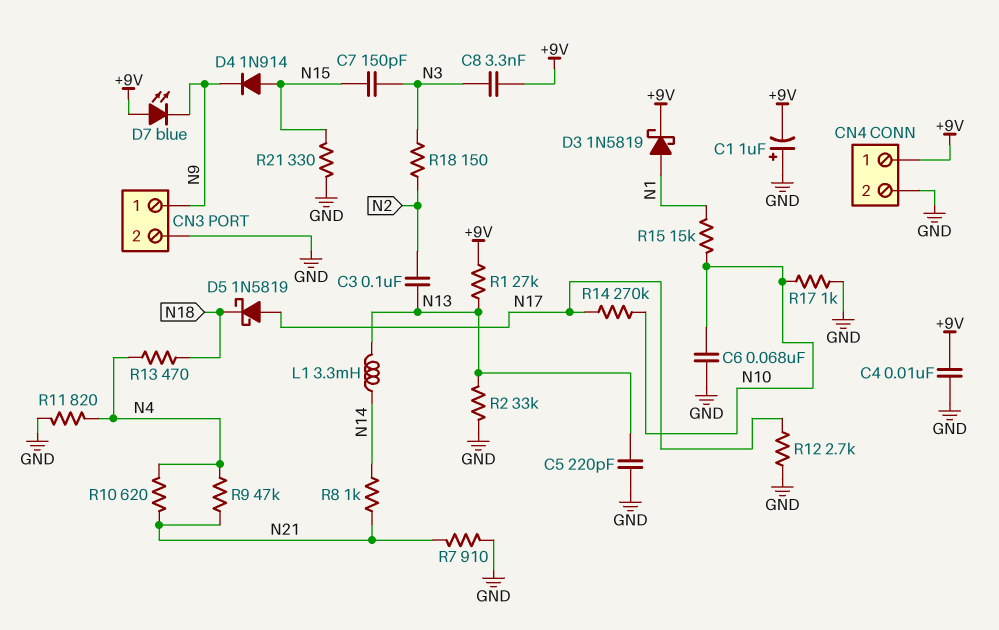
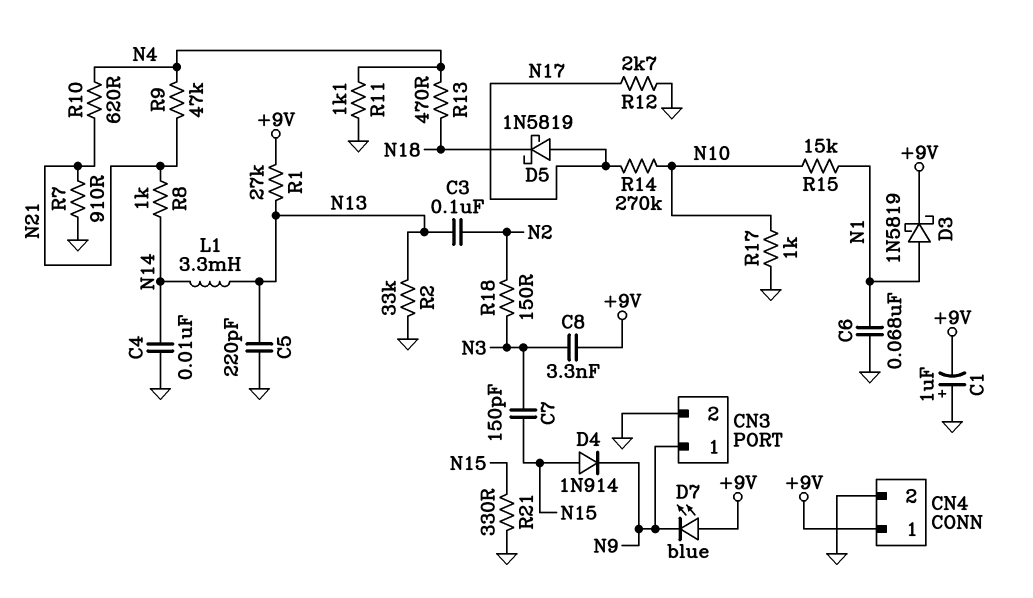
C4: 10nF (+9V, GND) -> 10nF (GND, N14)
C6: 68nF (GND, N10) -> 68nF (GND, N1)
R11: 820 (GND, N4) -> 1.1k (GND, N4)

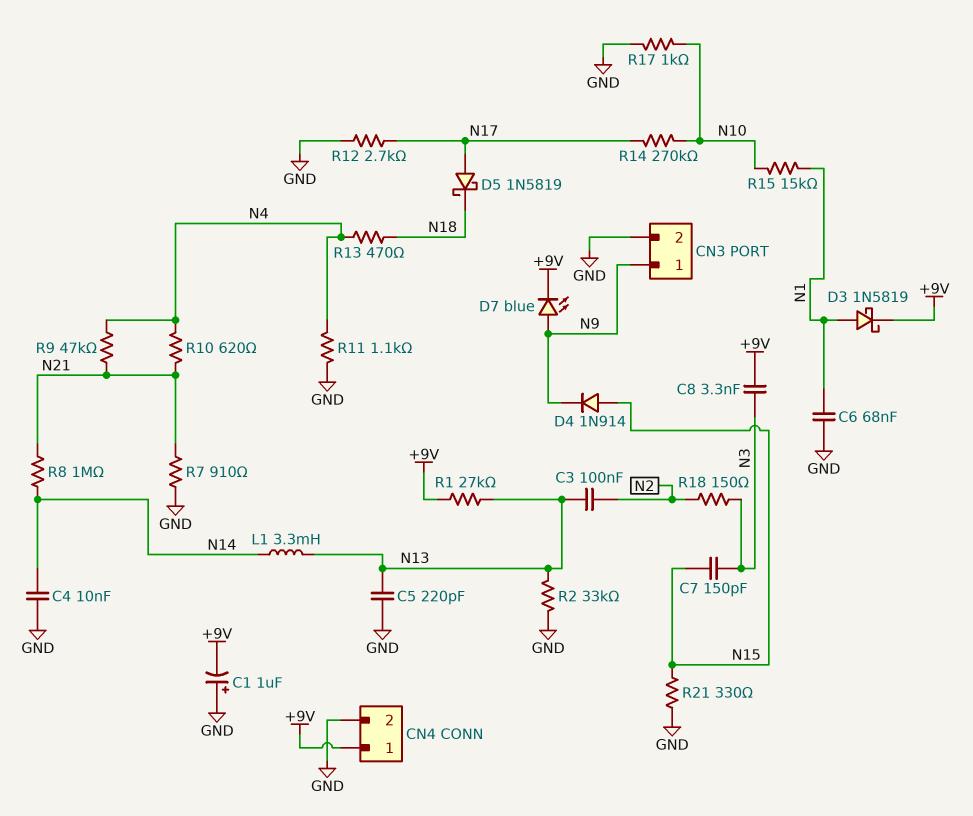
D7: LED blue (A +9V, K N9) -> LED blue (A N9, K +9V)
R8: 1k (N14, N21) -> 1M (N14, N21)

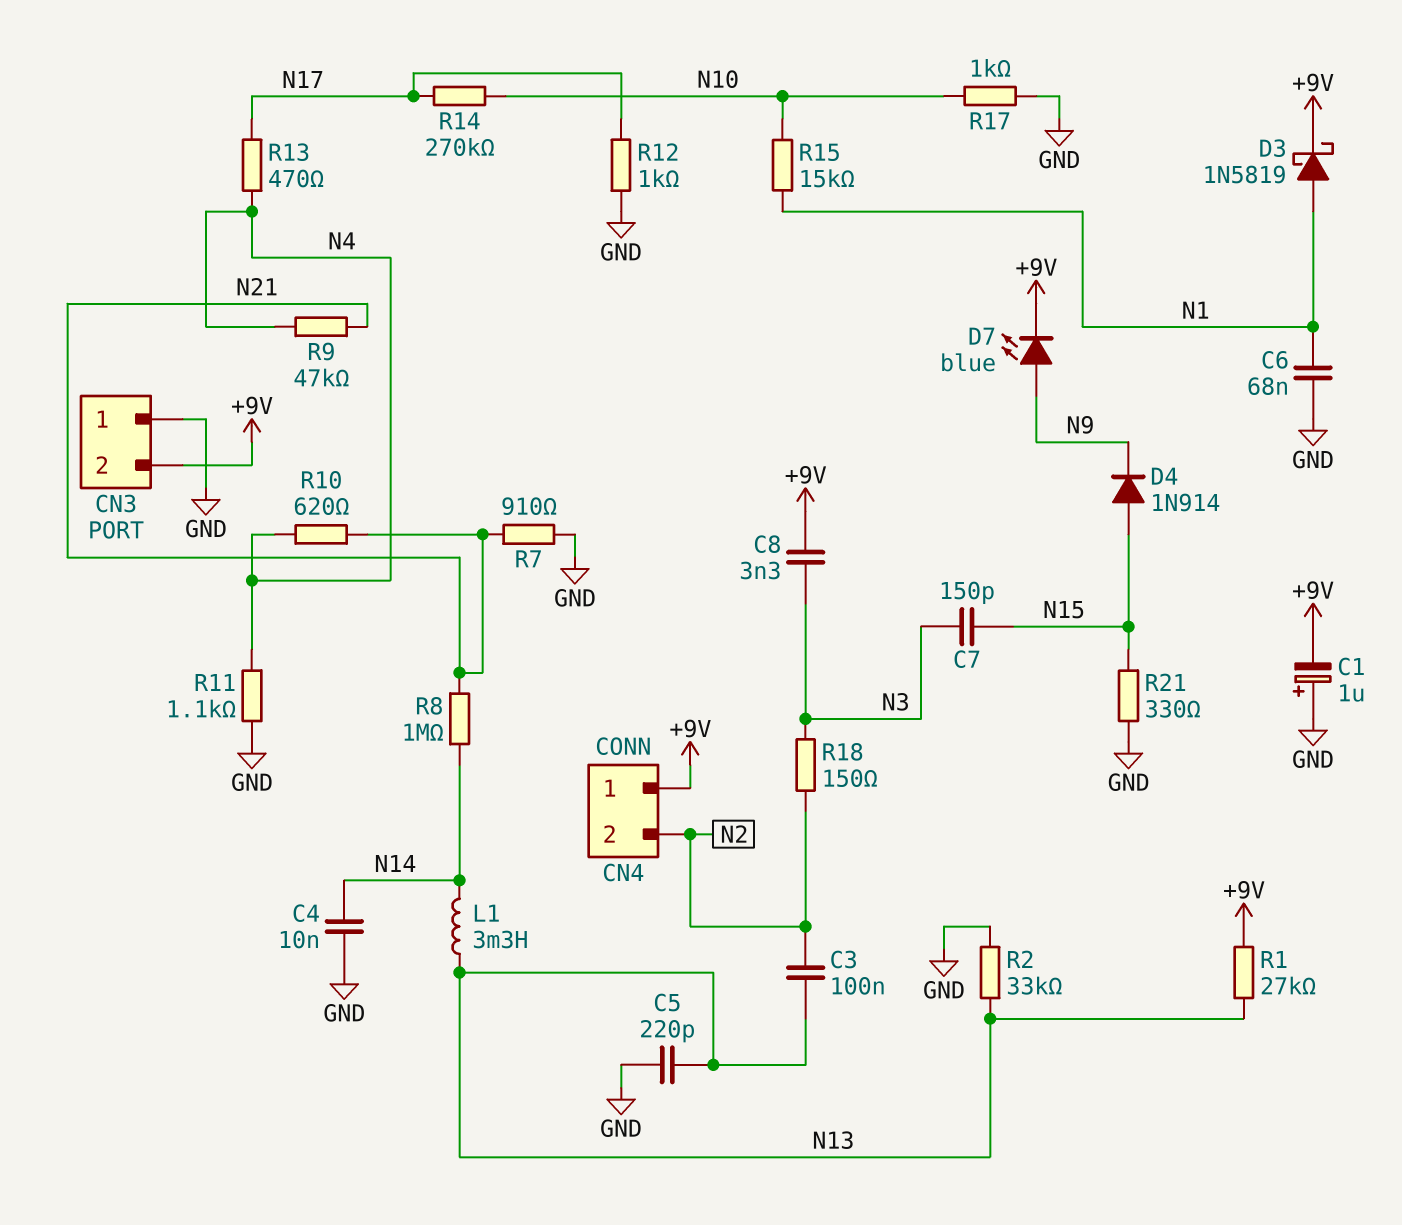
CN3 pin 1: N9 -> GND
CN3 pin 2: GND -> +9V
CN4 pin 2: GND -> N2
D5: schottky 1N5819 (A N17, K N18) -> none
R12: 2.7k (GND, N17) -> 1k (GND, N17)
R13: 470 (N4, N18) -> 470 (N4, N17)

